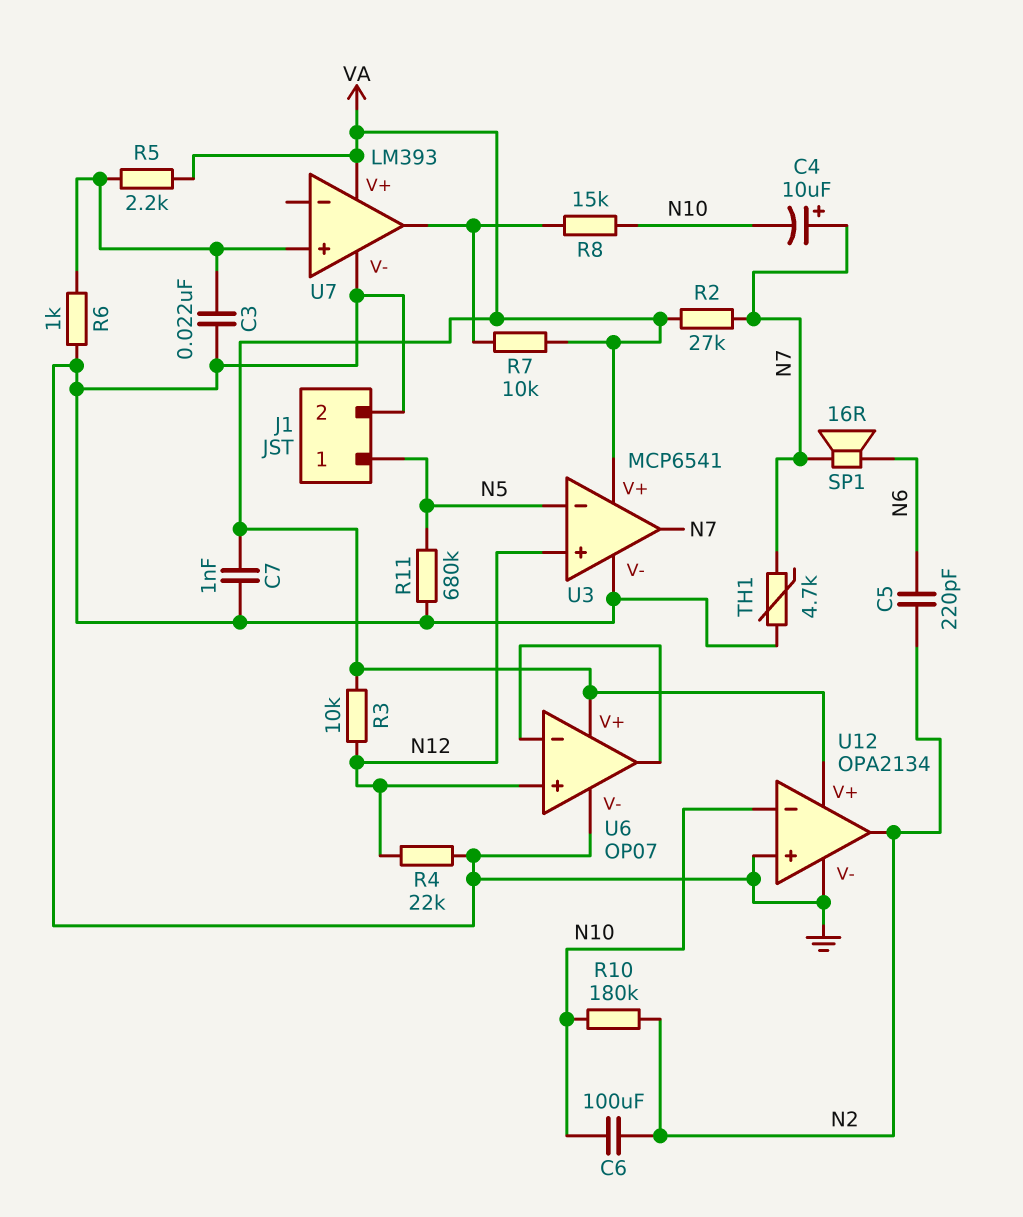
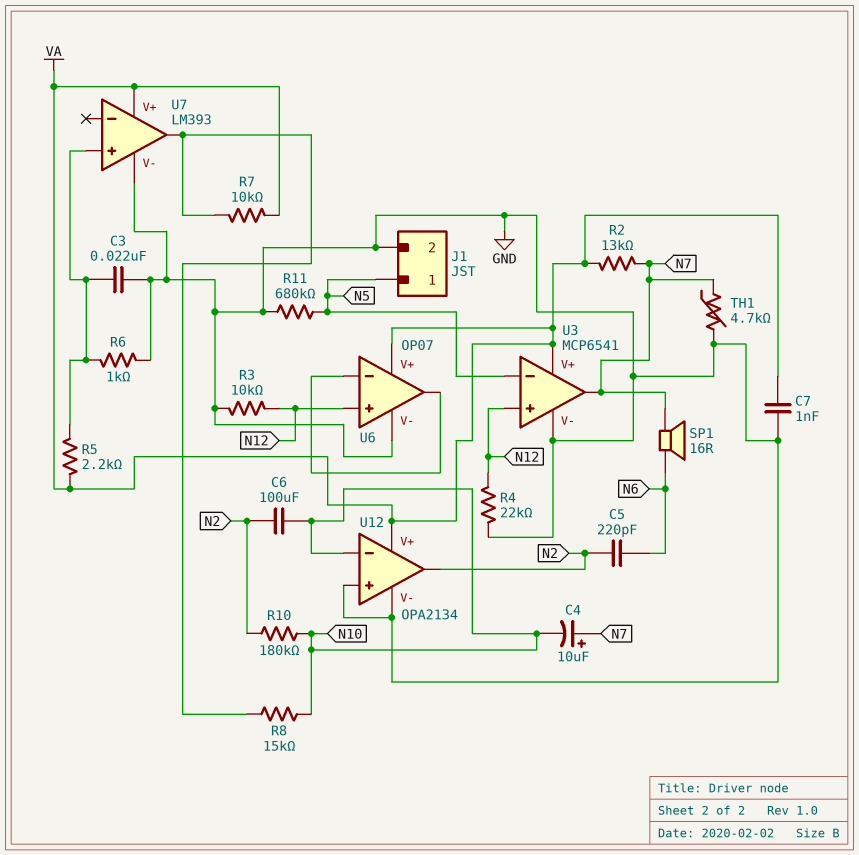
R2: 27k (N7, VA) -> 13k (N7, VA)
R3: 10k (N12, VA) -> 10k (GND, N12)

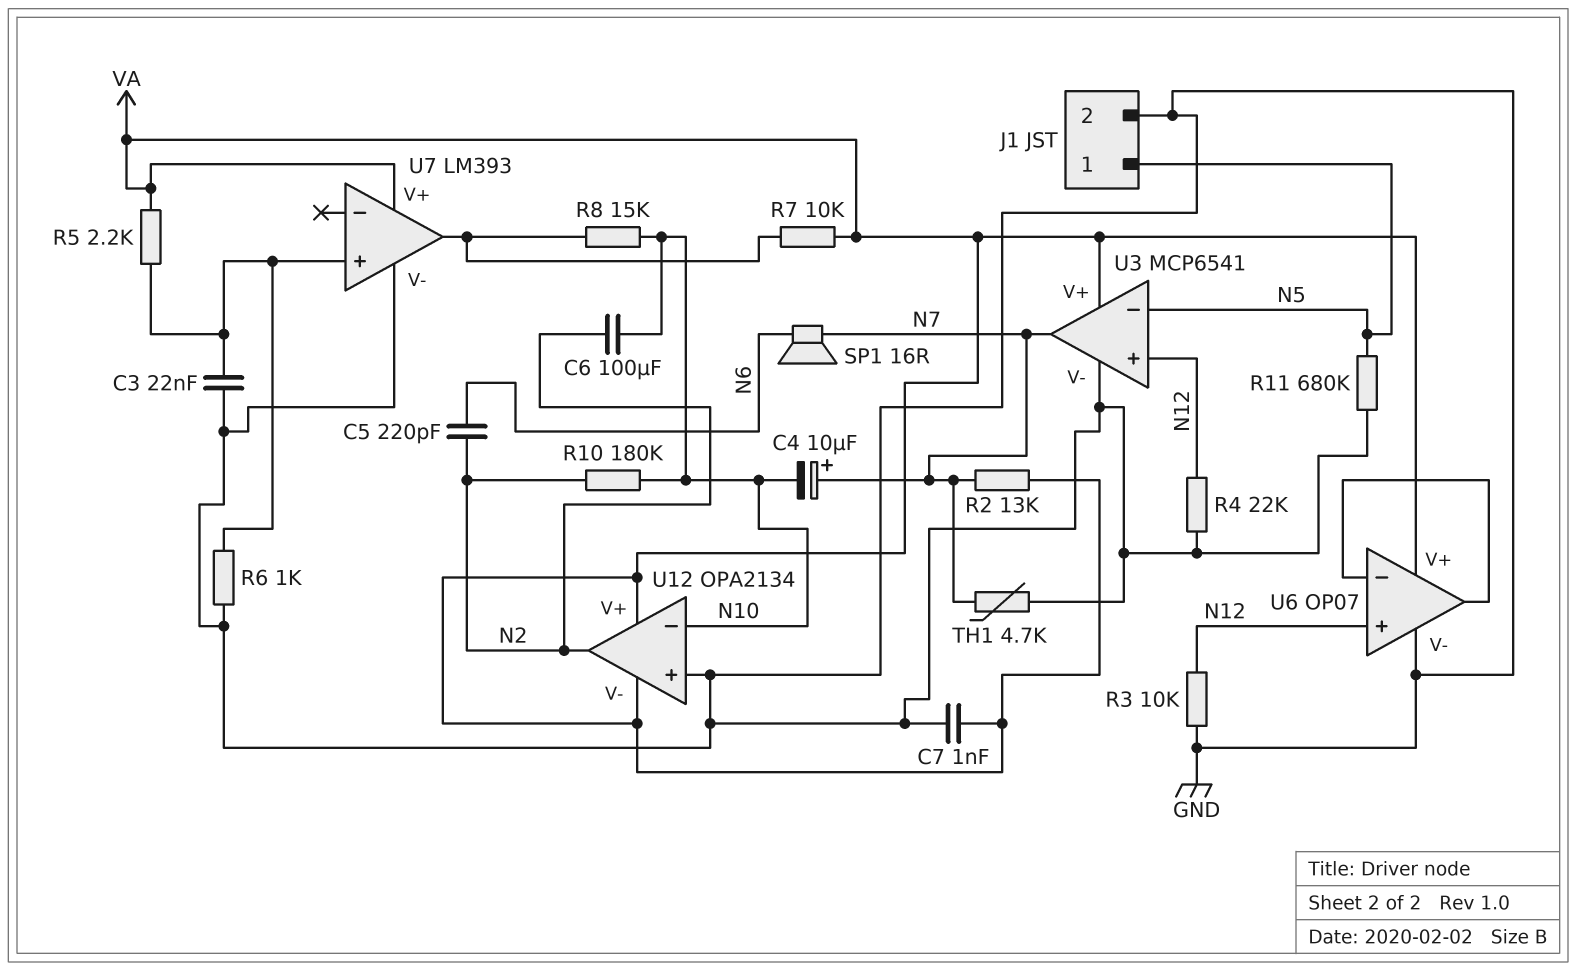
U12 pin V-: GND -> VA

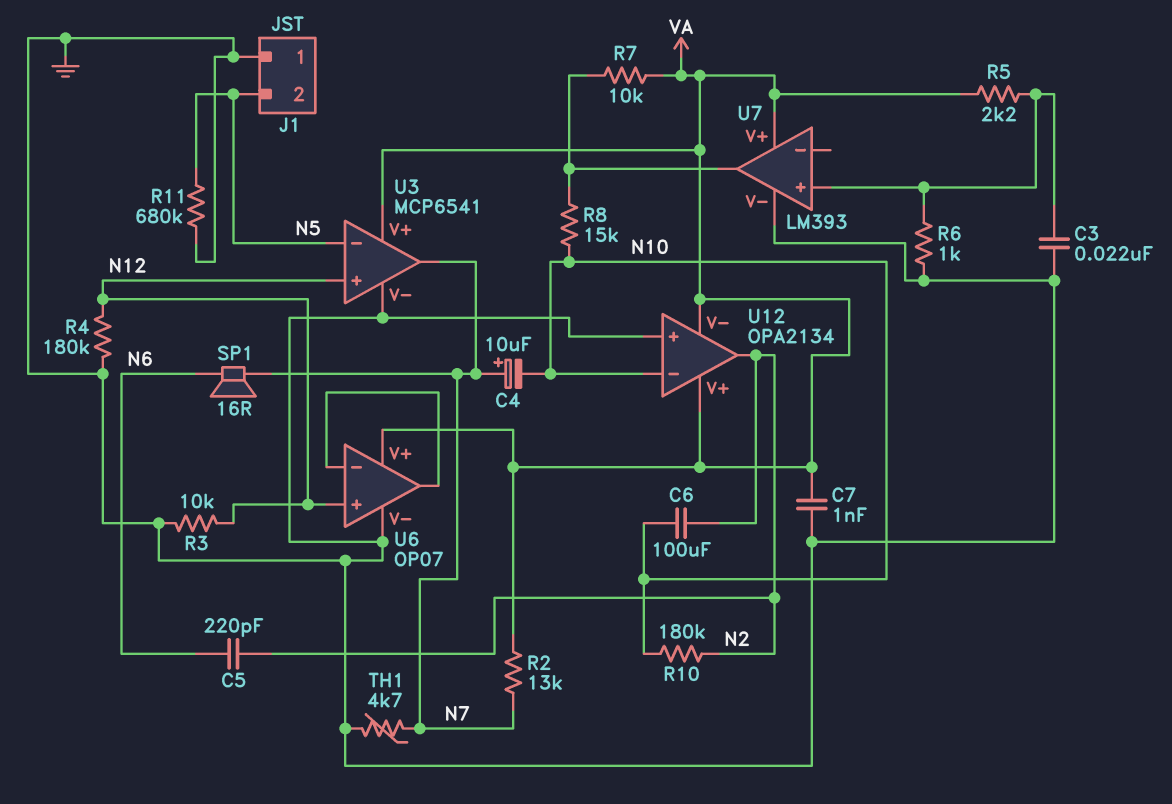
J1 pin 1: N5 -> GND
J1 pin 2: GND -> N5
R4: 22k (GND, N12) -> 180k (GND, N12)

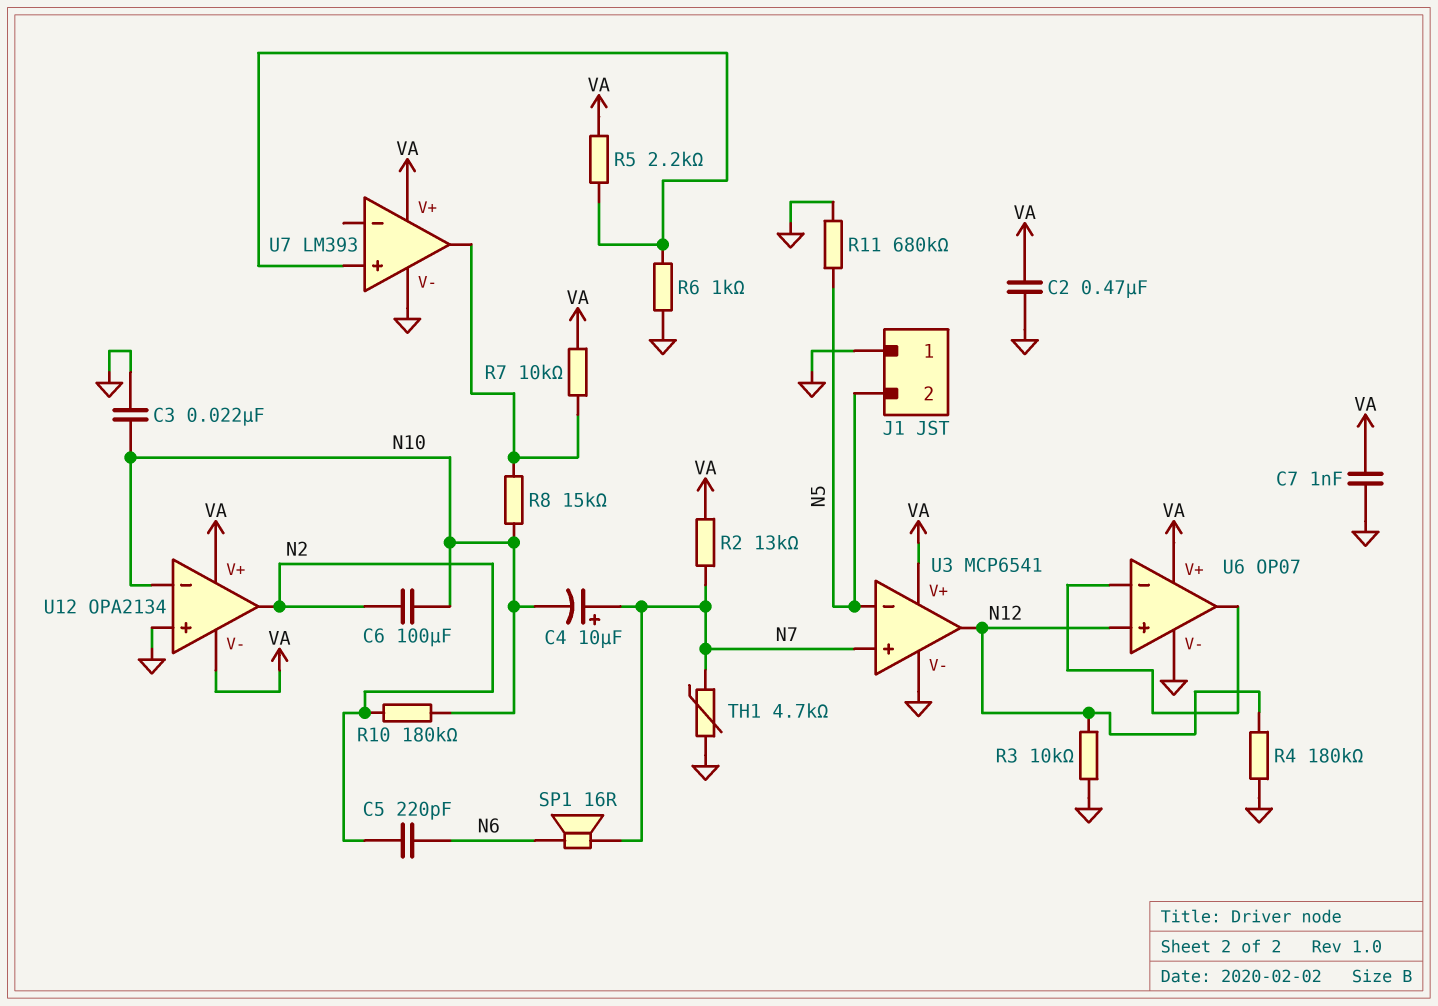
C2: none -> 470nF (GND, VA)
C3: 22nF (GND, U7/in+) -> 22nF (GND, N10)
U3 pin in+: N12 -> N7
U3 pin out: N7 -> N12

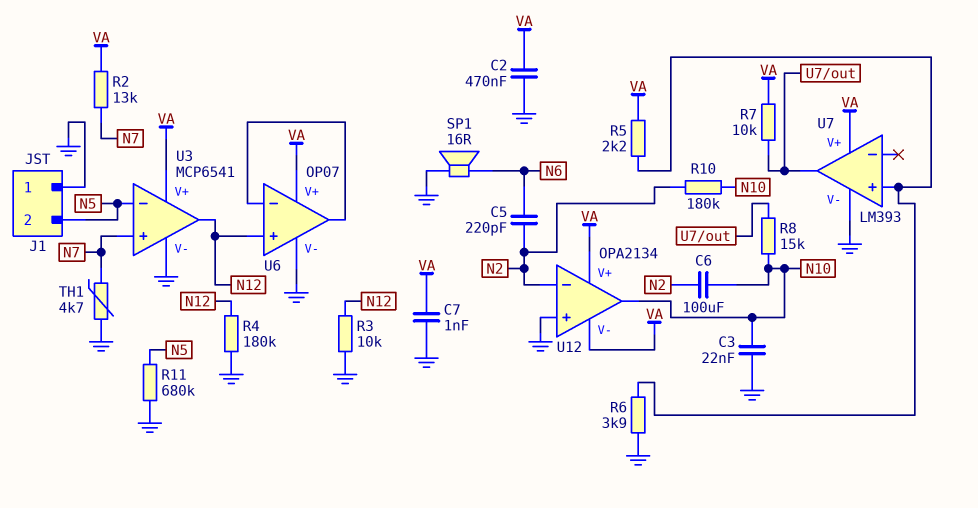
C4: 10uF (plus N7, minus N10) -> none
R6: 1k (GND, U7/in+) -> 3.9k (GND, U7/in+)
SP1: speaker 16R (N6, N7) -> speaker 16R (GND, N6)
U12 pin in-: N10 -> N2
U12 pin out: N2 -> N10

